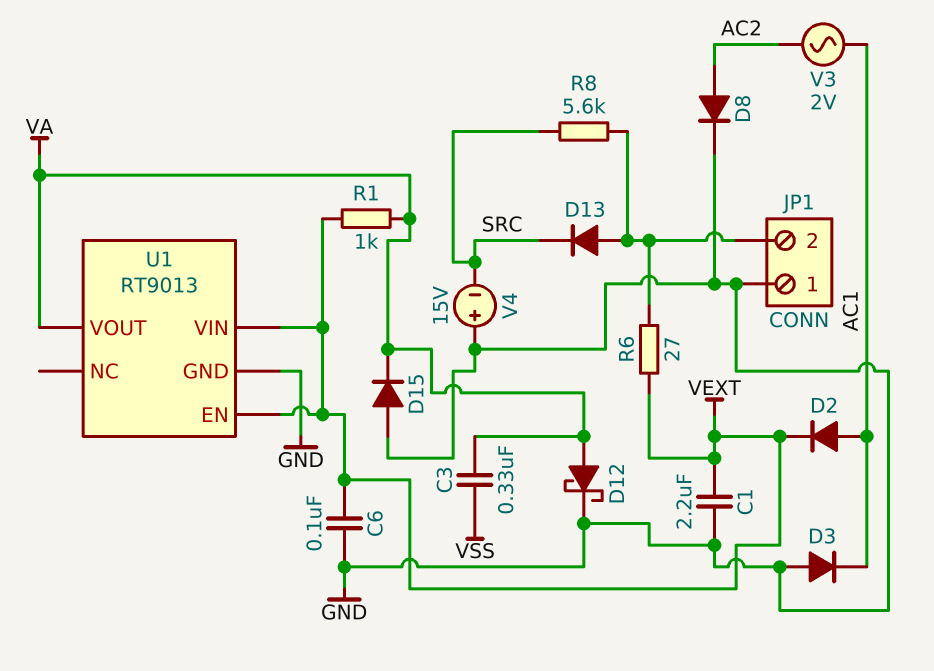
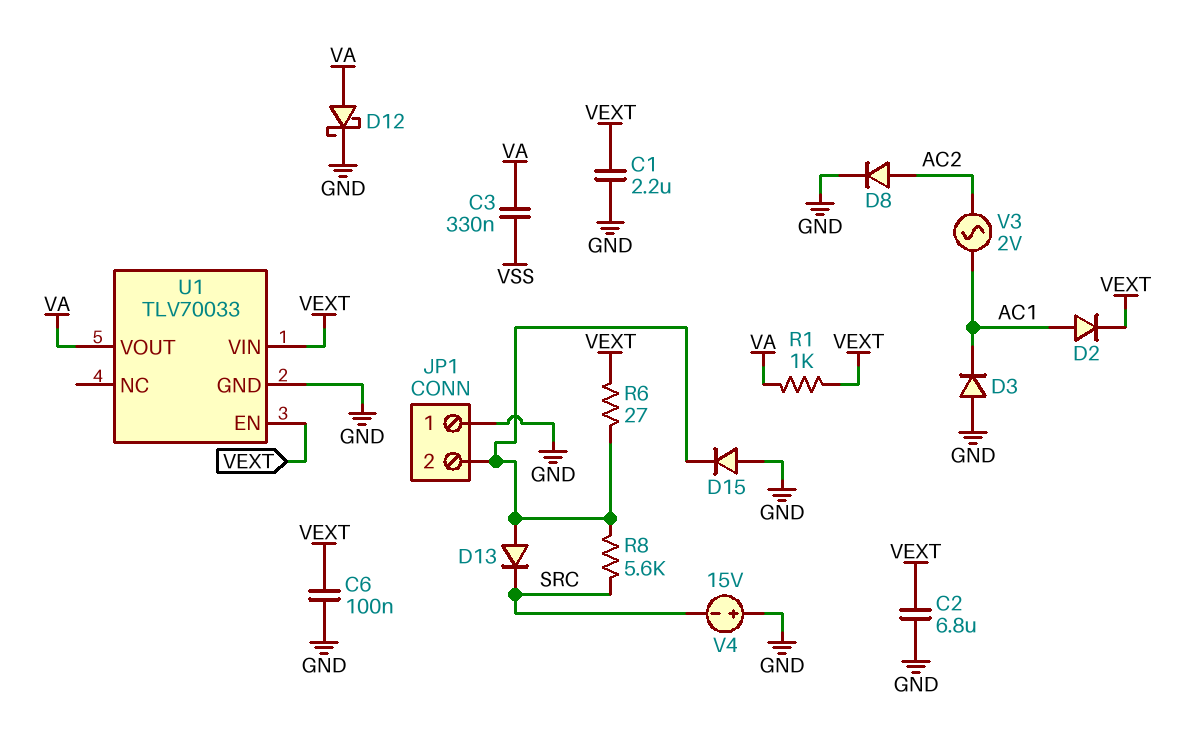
C2: none -> 6.8uF (GND, VEXT)
D15: diode (A GND, K VA) -> diode (A GND, K JP1/2)
U1: RT9013 -> TLV70033

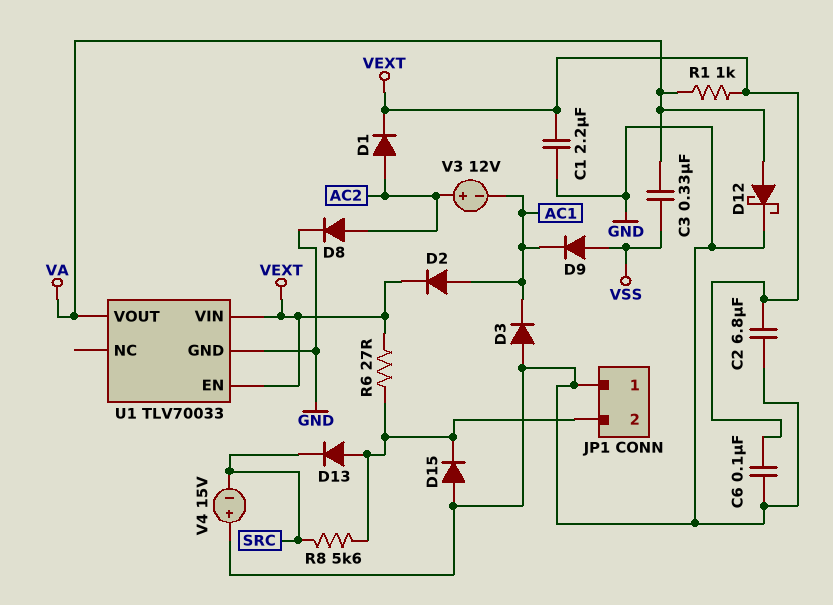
D1: none -> diode (A AC2, K VEXT)
D9: none -> diode (A VSS, K AC1)
V3: AC 2V (AC1, AC2) -> 12V (plus AC2, minus AC1)

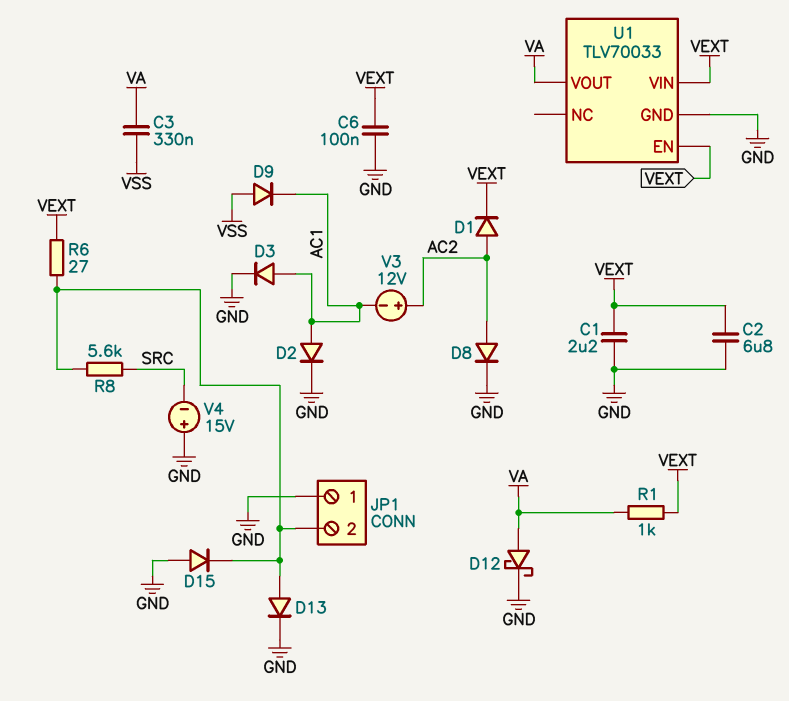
D2: diode (A AC1, K VEXT) -> diode (A AC1, K GND)
D3: diode (A GND, K AC1) -> diode (A AC1, K GND)
D13: diode (A JP1/2, K SRC) -> diode (A JP1/2, K GND)

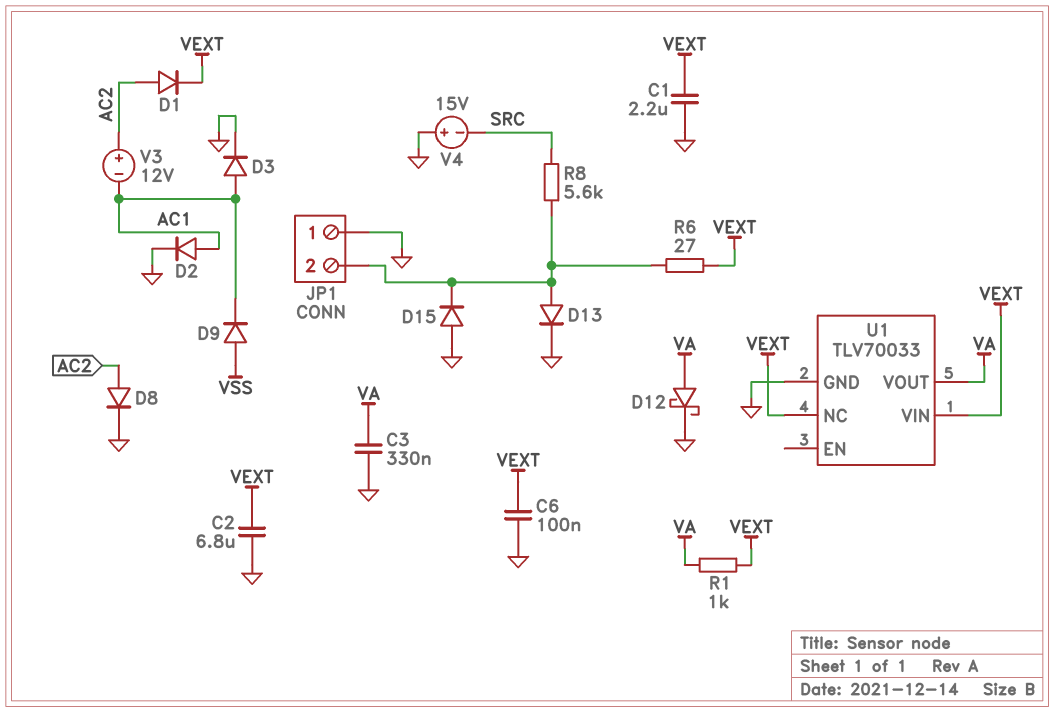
C3: 330nF (VA, VSS) -> 330nF (GND, VA)
U1 pin EN: VEXT -> none
U1 pin NC: none -> VEXT

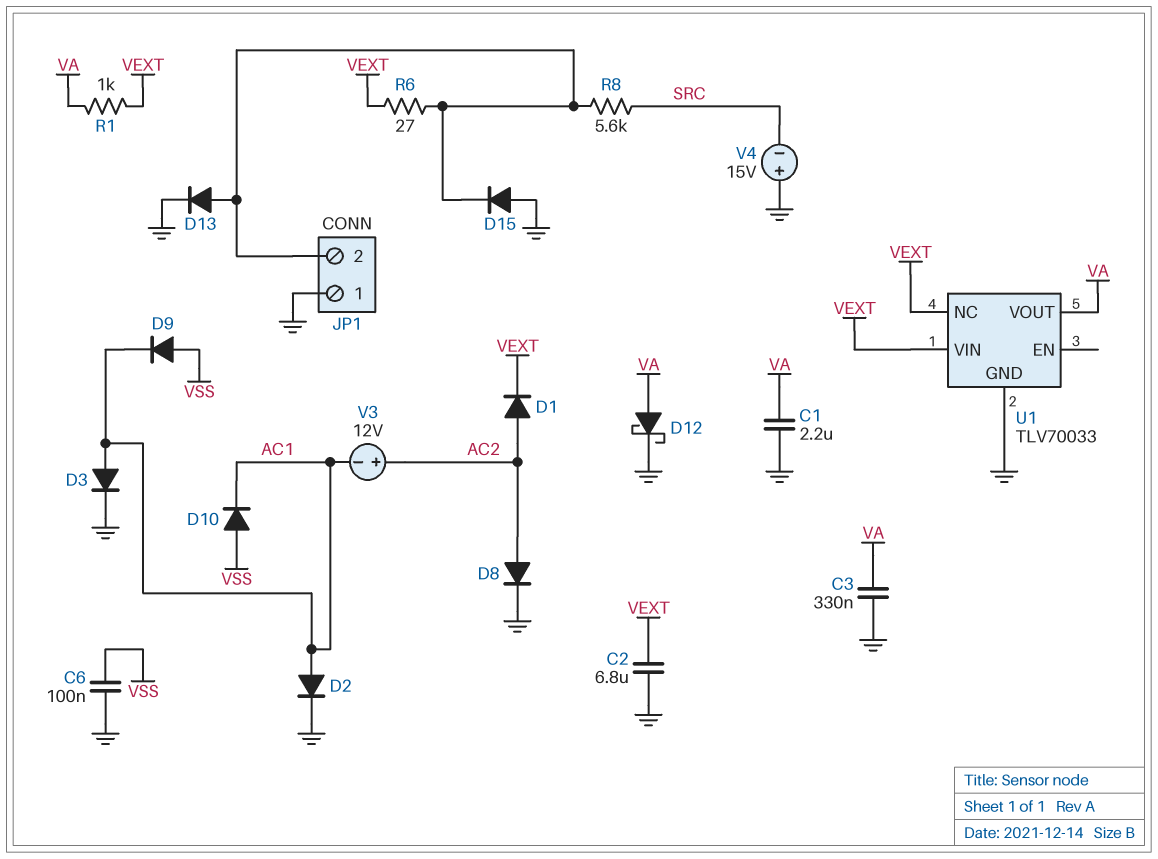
C1: 2.2uF (GND, VEXT) -> 2.2uF (GND, VA)
C6: 100nF (GND, VEXT) -> 100nF (GND, VSS)
D10: none -> diode (A VSS, K AC1)

